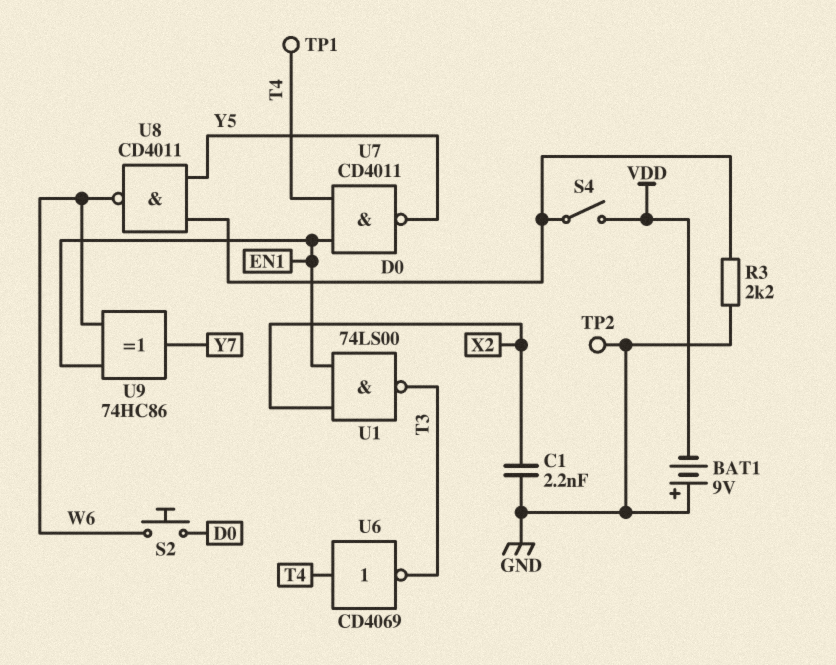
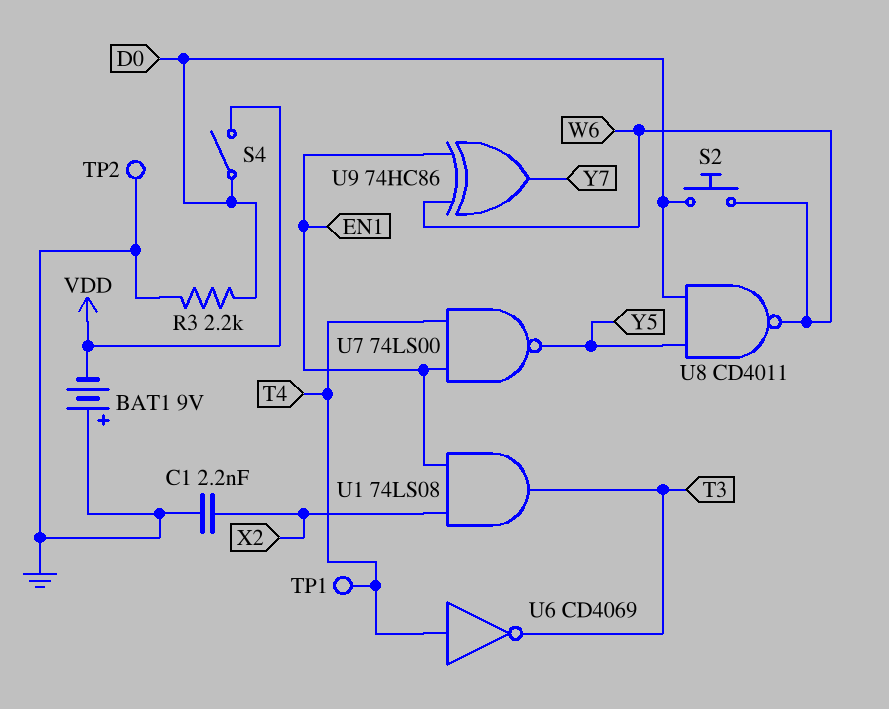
U1: NAND 74LS00 (in EN1, in X2, out T3) -> AND 74LS08 (in EN1, in X2, out T3)
U7: NAND CD4011 (in EN1, in T4, out Y5) -> NAND 74LS00 (in EN1, in T4, out Y5)

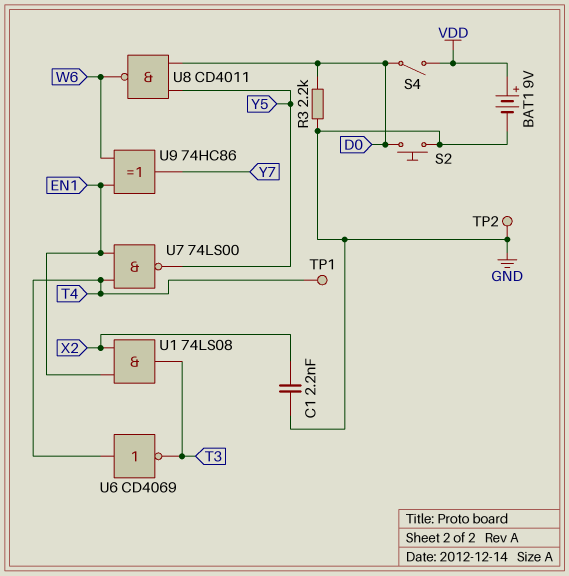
BAT1: 9V (plus GND, minus VDD) -> 9V (plus VDD, minus GND)
S2: button (D0, W6) -> button (D0, GND)

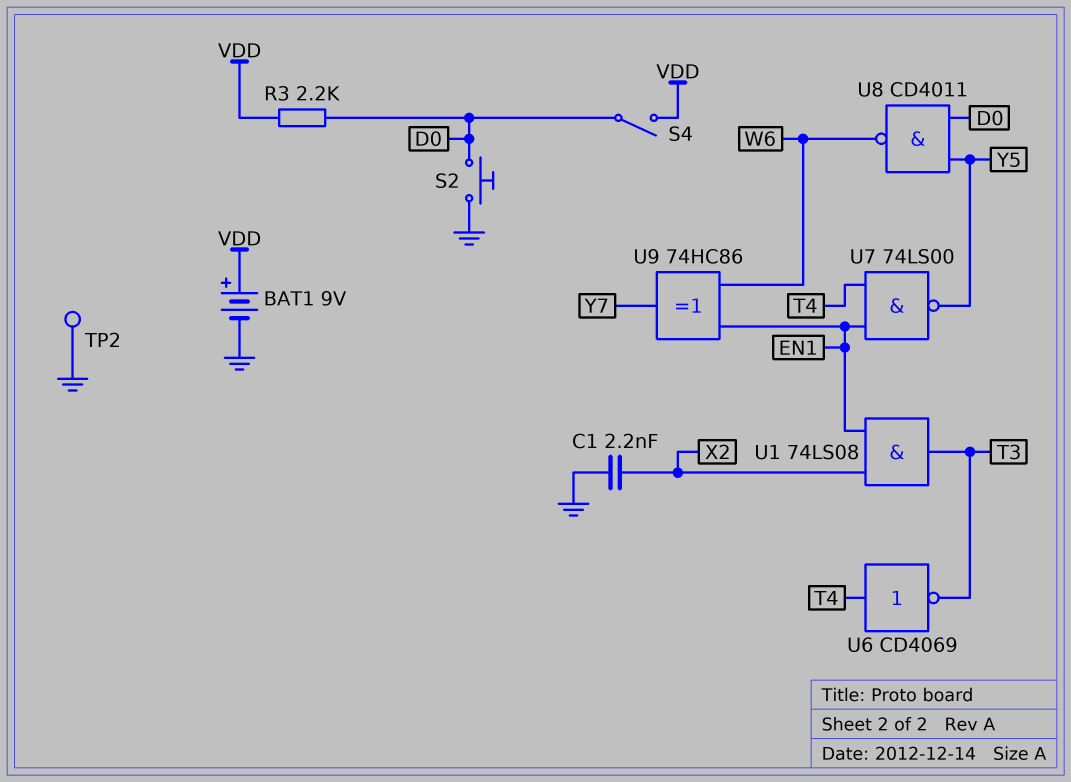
R3: 2.2k (D0, GND) -> 2.2k (D0, VDD)
TP1: test point (T4) -> none

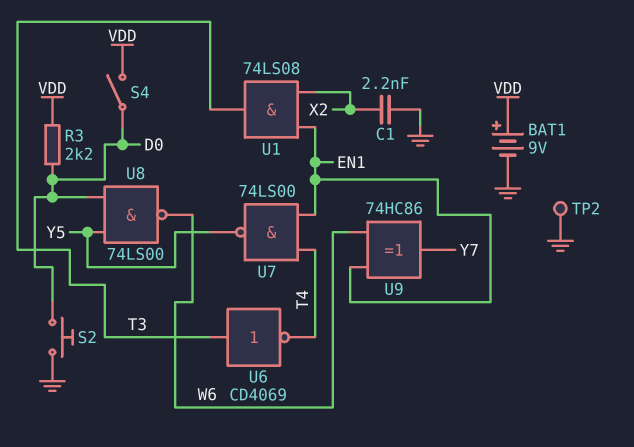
U6: NOT CD4069 (in T4, out T3) -> NOT CD4069 (in T3, out T4)
U8: NAND CD4011 (in D0, in Y5, out W6) -> NAND 74LS00 (in D0, in Y5, out W6)

